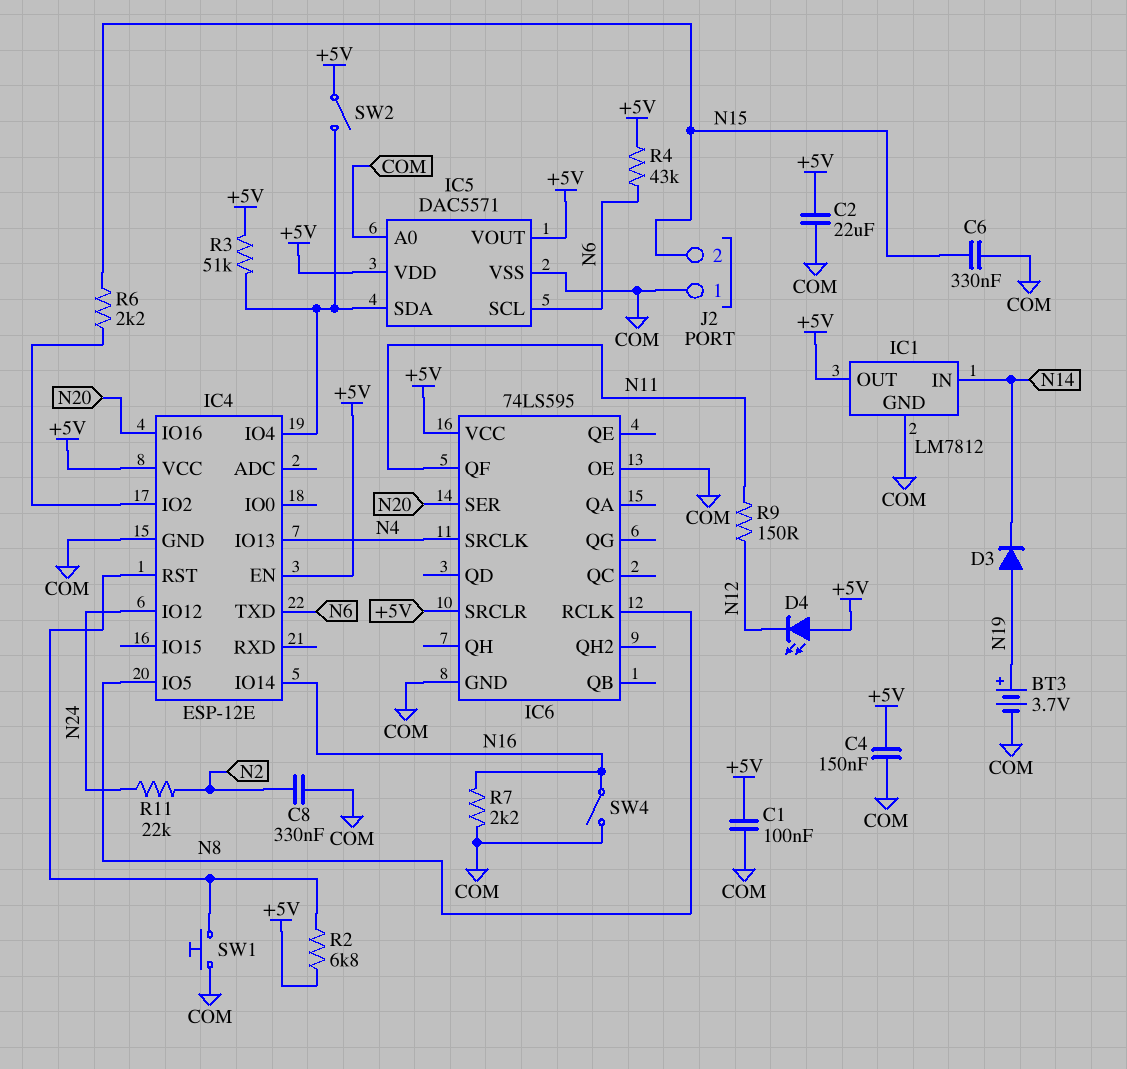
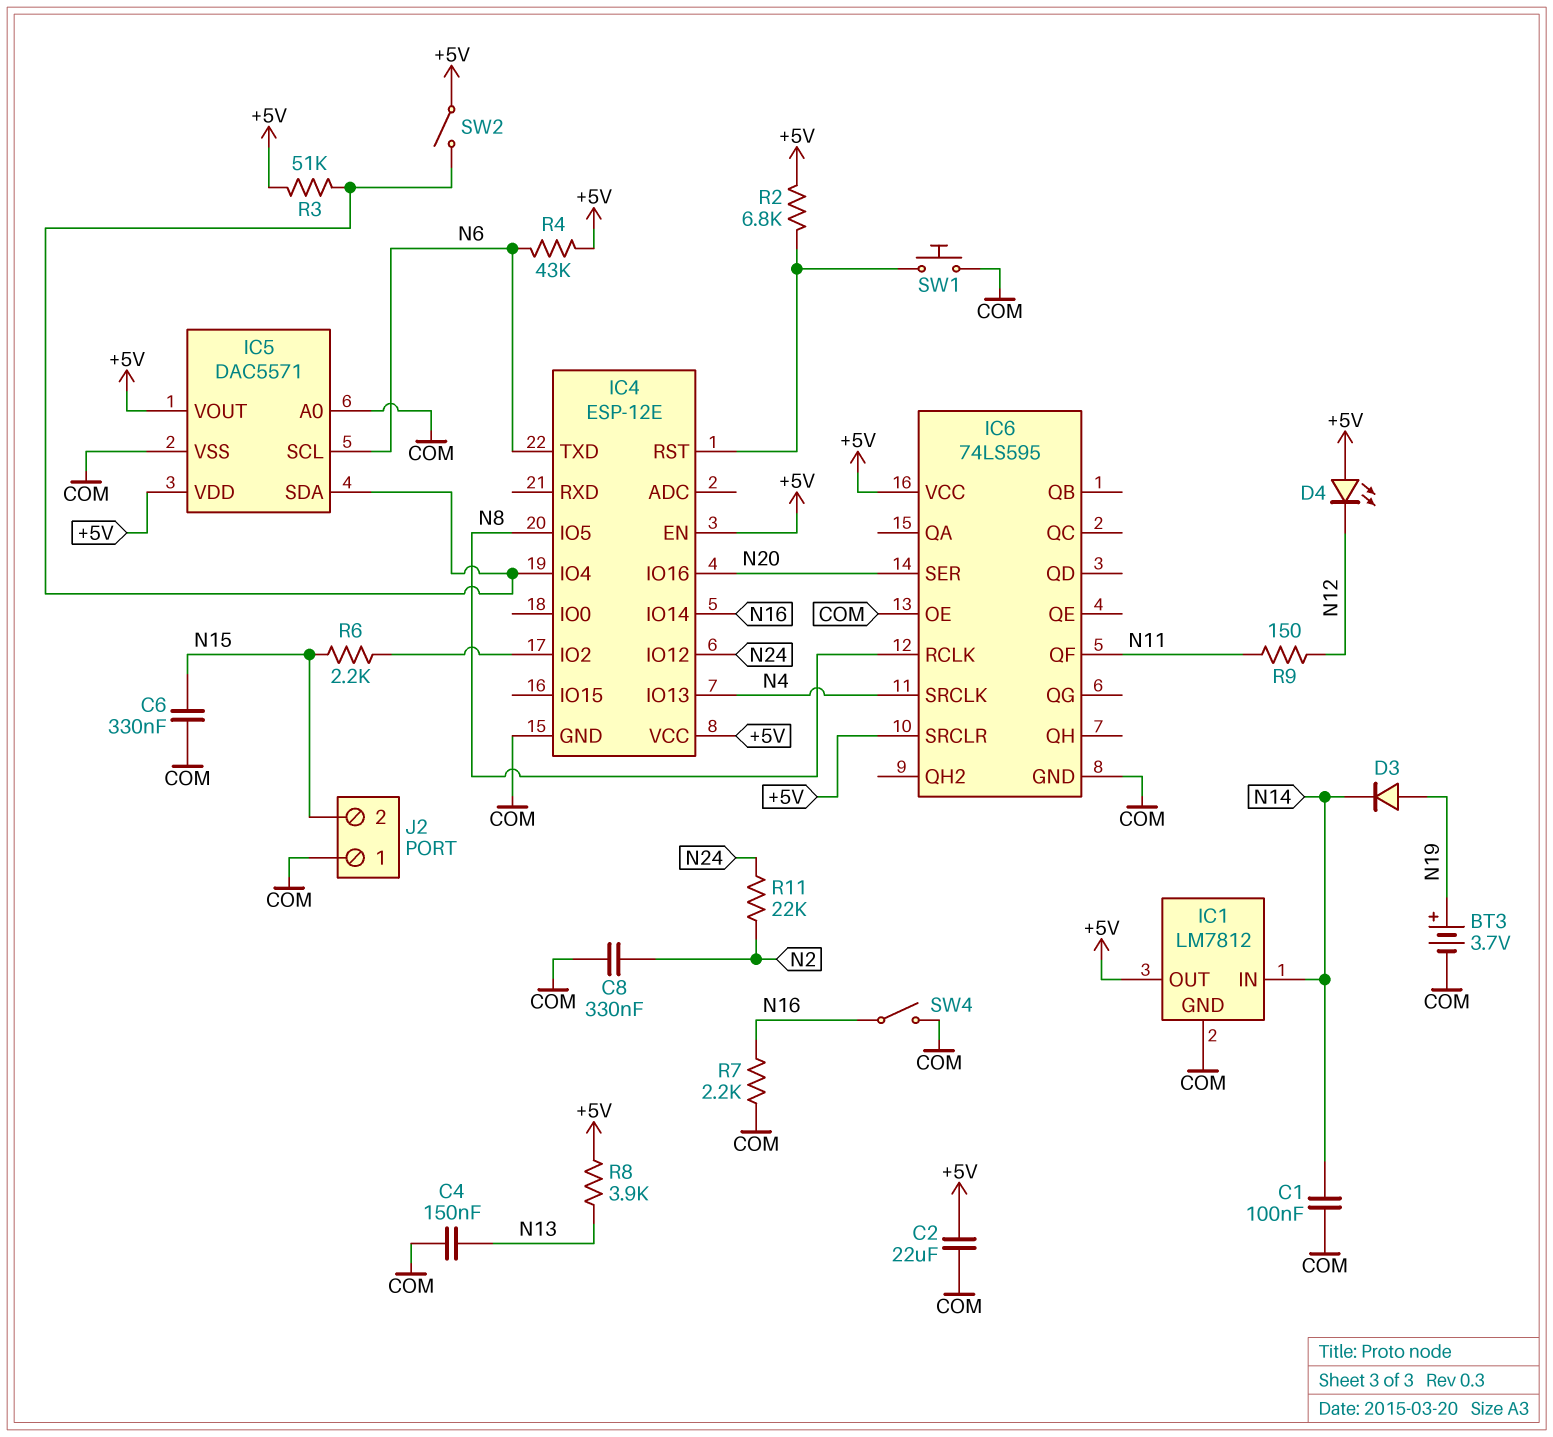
C1: 100nF (+5V, COM) -> 100nF (COM, N14)
C4: 150nF (+5V, COM) -> 150nF (COM, N13)
R8: none -> 3.9k (+5V, N13)

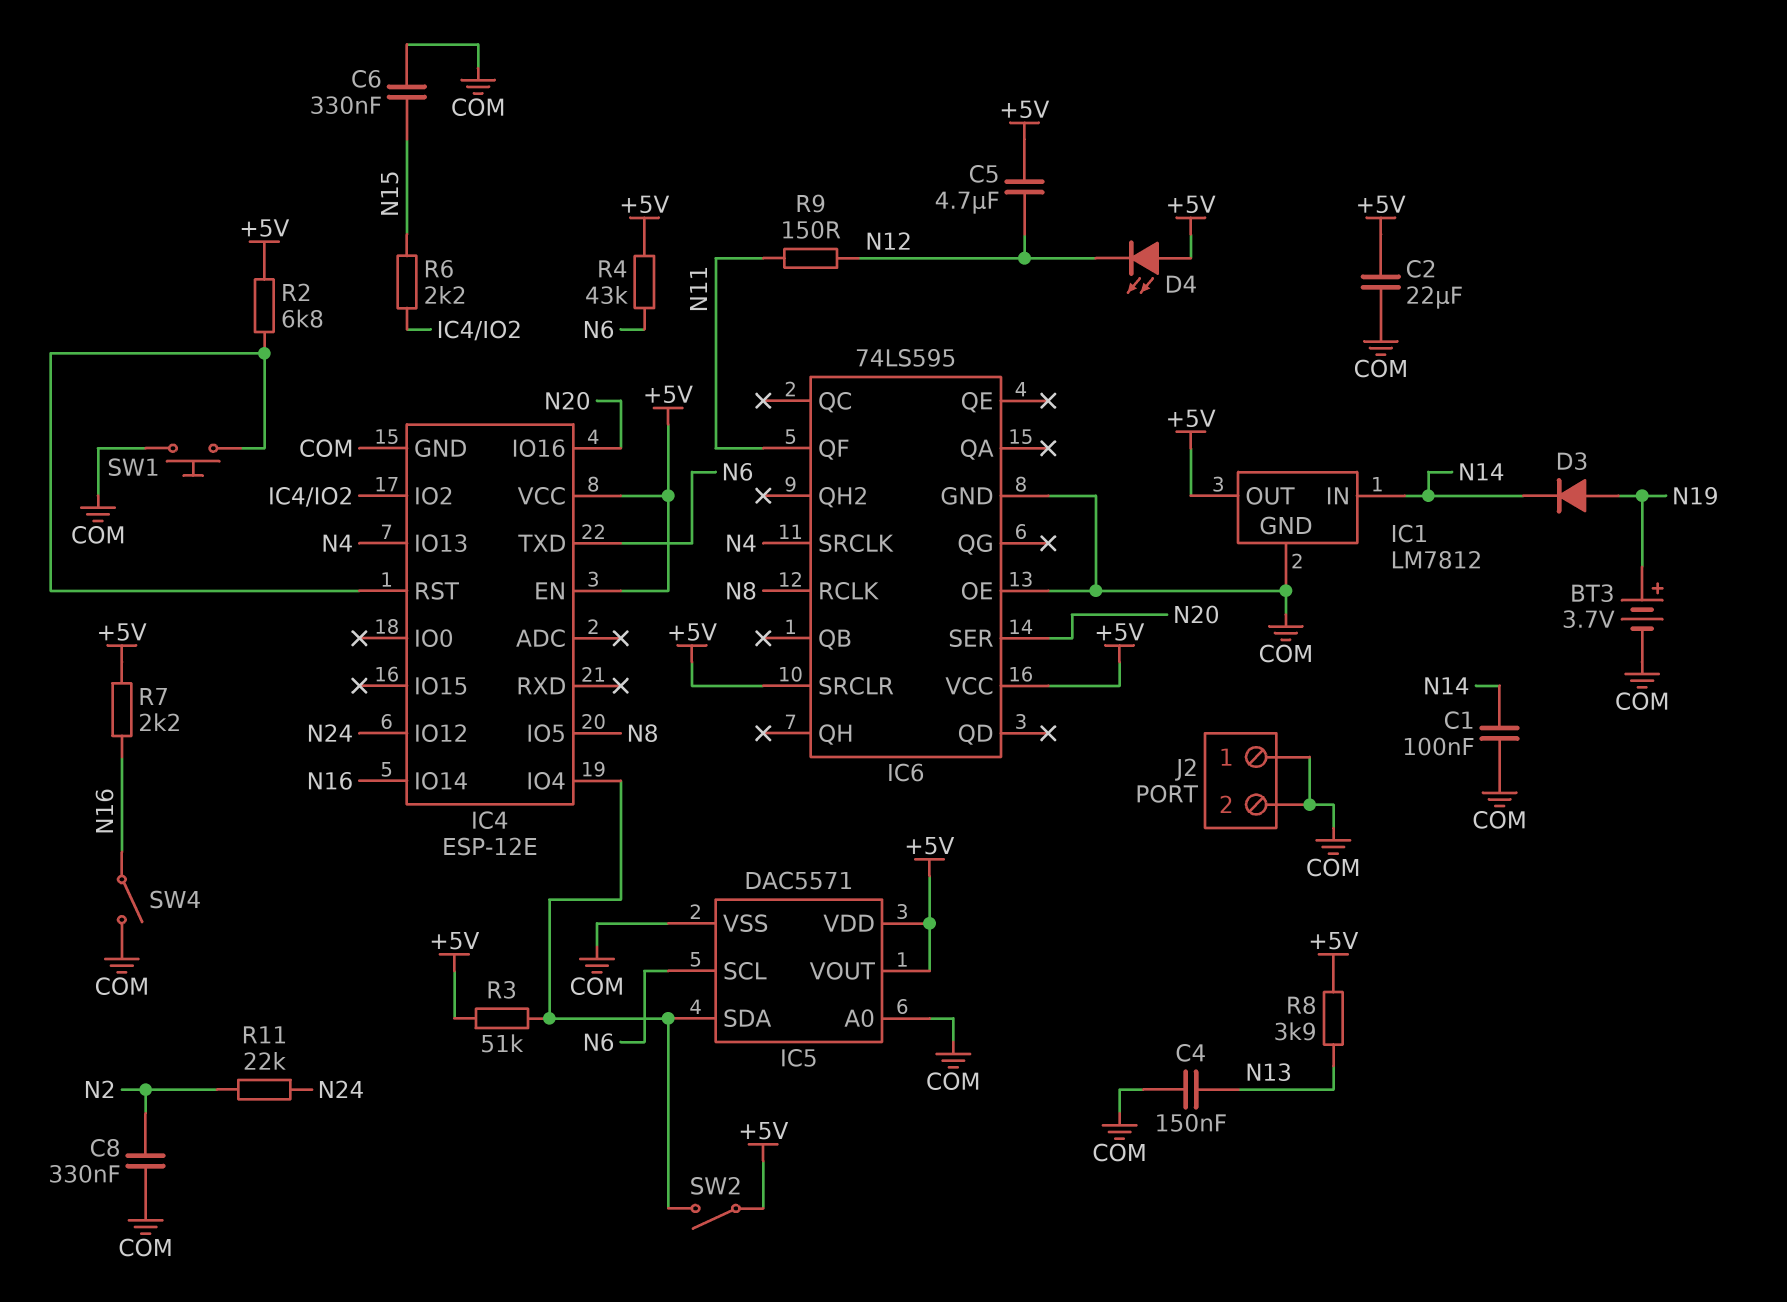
C5: none -> 4.7uF (+5V, N12)
J2 pin 2: N15 -> COM
R7: 2.2k (COM, N16) -> 2.2k (+5V, N16)

